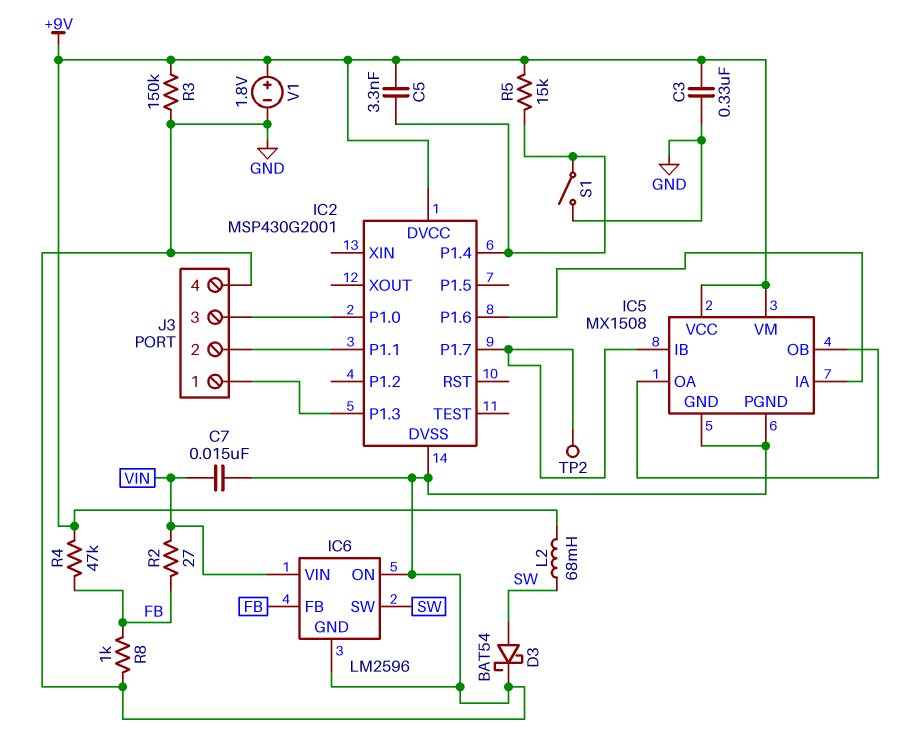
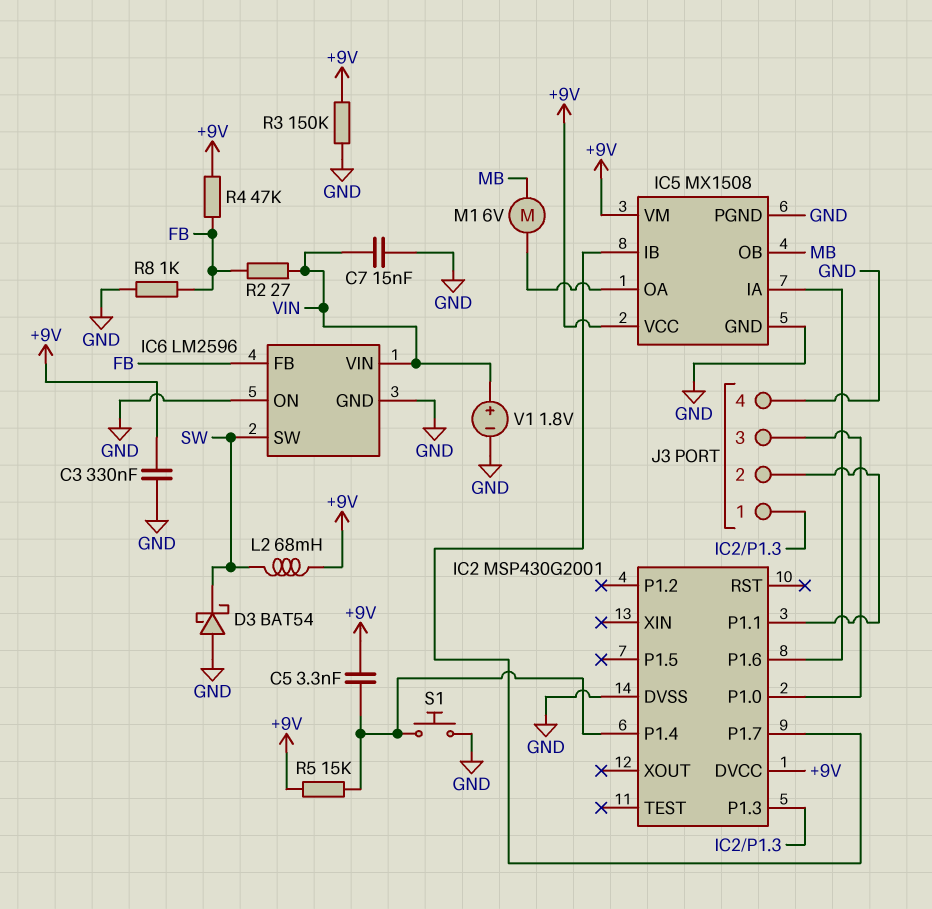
D3: schottky BAT54 (A SW, K GND) -> schottky BAT54 (A GND, K SW)
IC5 pin OB: IC5/OA -> MB
M1: none -> motor 6V (IC5/OA, MB)
S1: switch (GND, IC2/P1.4) -> button (GND, IC2/P1.4)
TP2: test point (IC2/P1.7) -> none
V1: 1.8V (plus +9V, minus GND) -> 1.8V (plus VIN, minus GND)

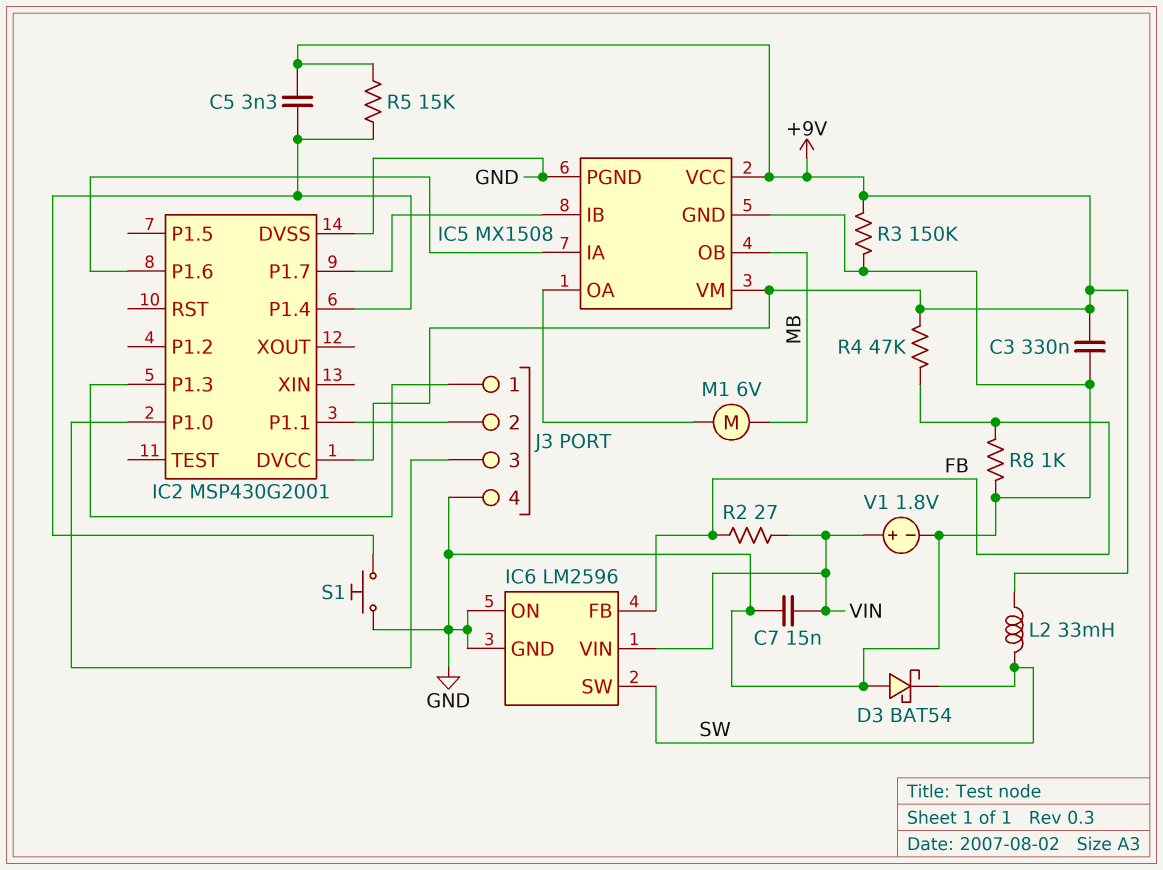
L2: 68mH (+9V, SW) -> 33mH (+9V, SW)

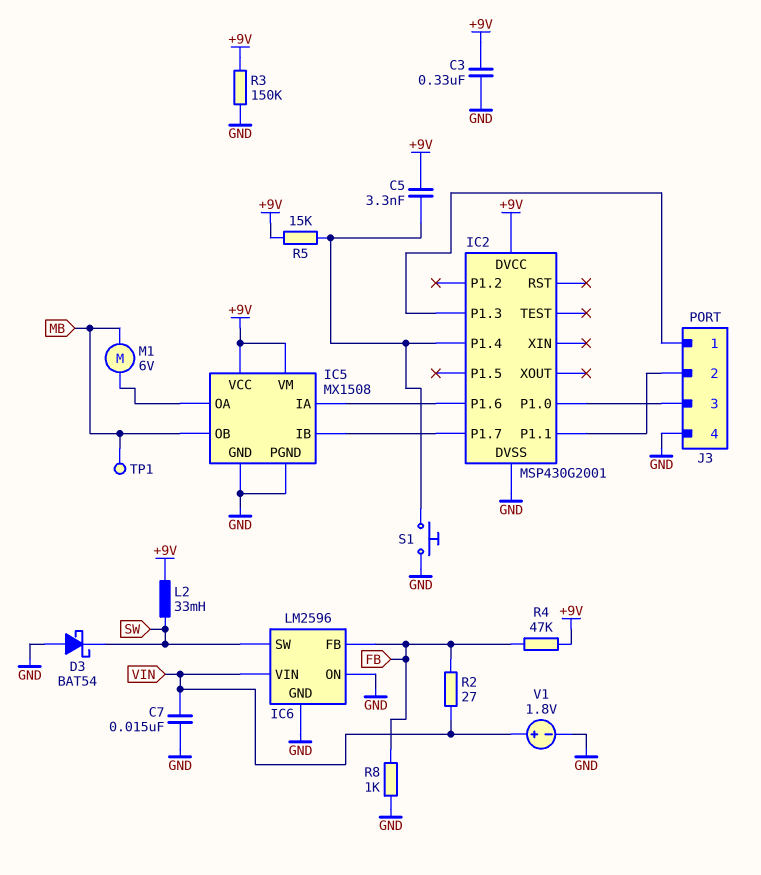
TP1: none -> test point (MB)

